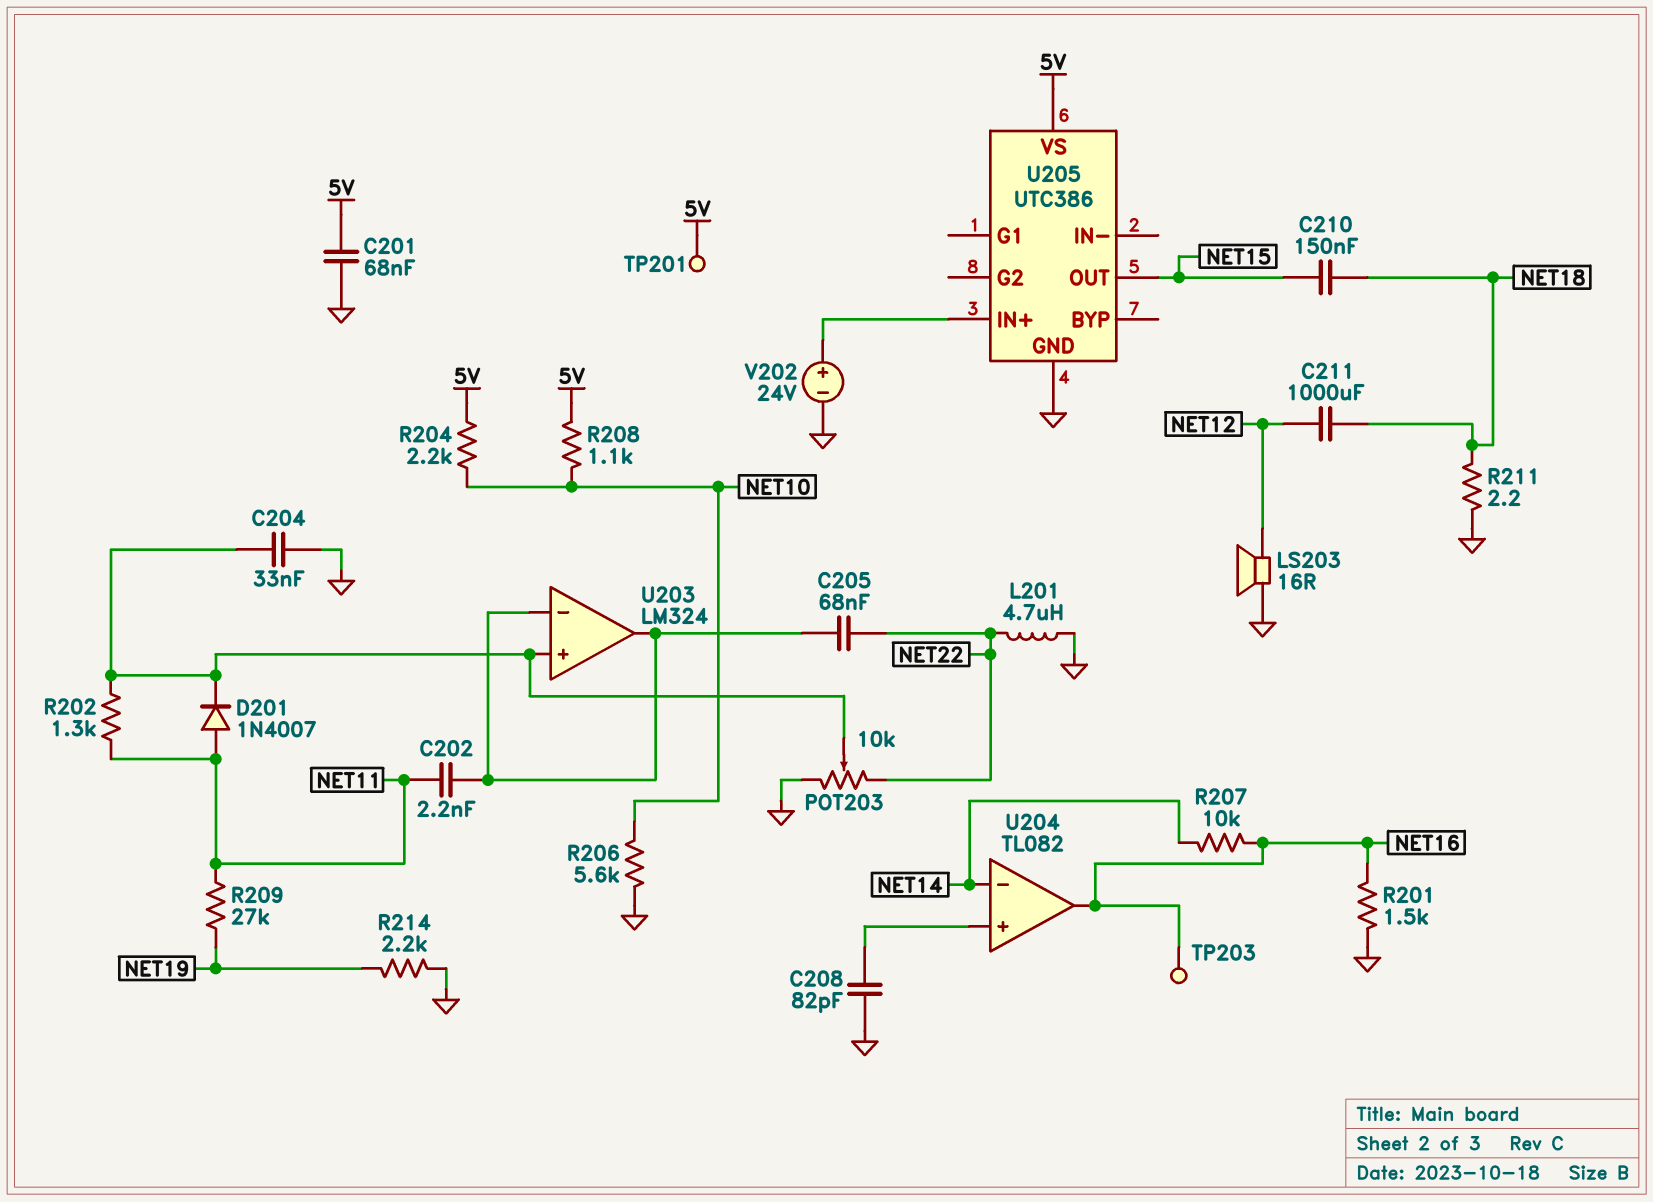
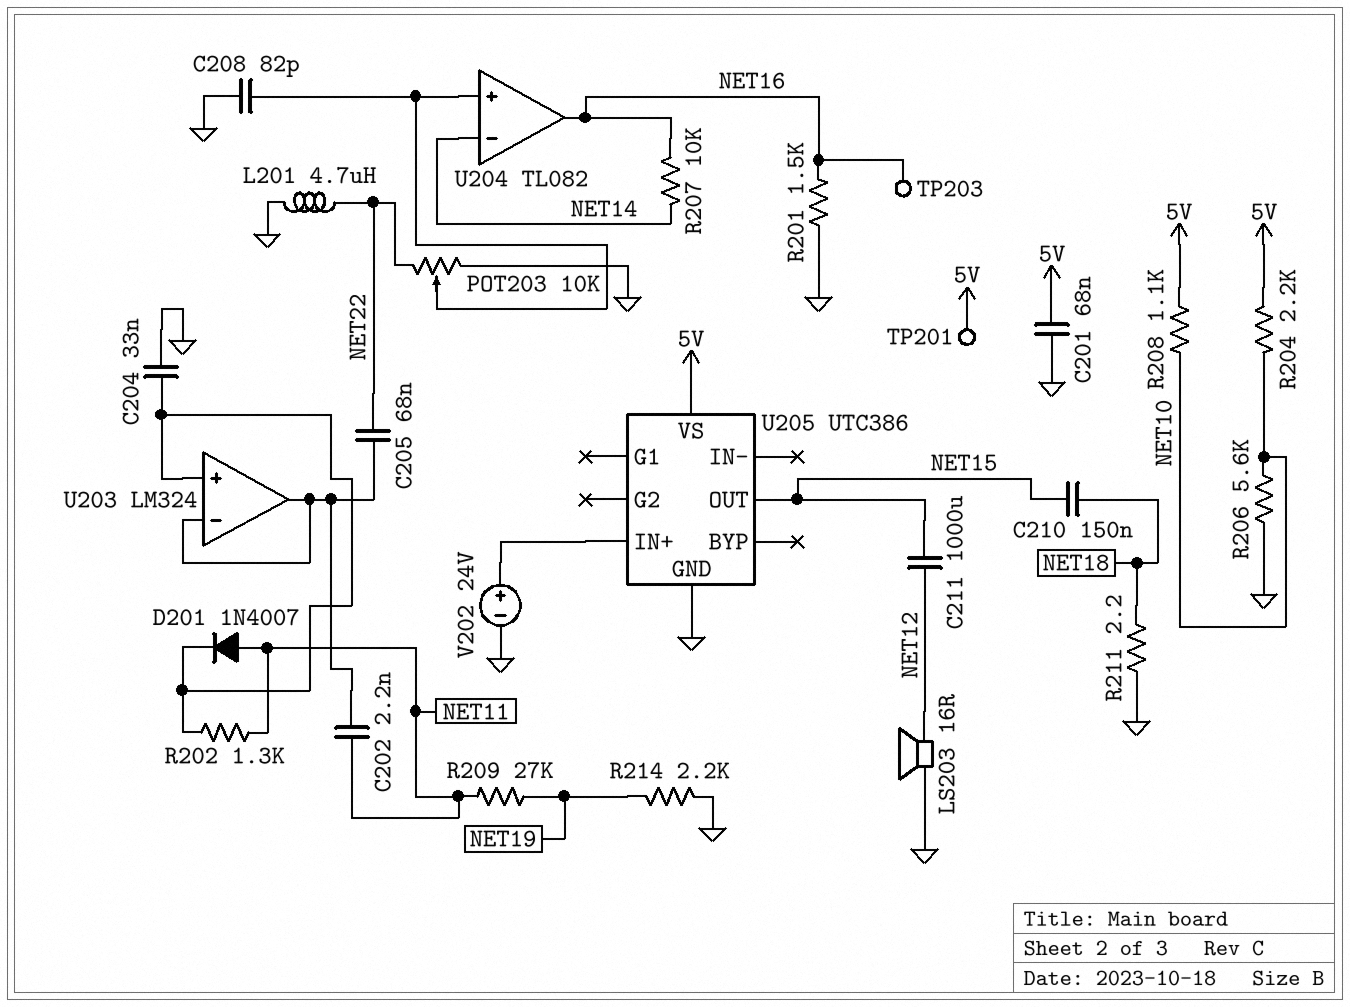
C211: 1000uF (NET12, NET18) -> 1000uF (NET12, NET15)
POT203: 10k (GND, NET22, wiper U203/in+) -> 10k (GND, NET22, wiper U204/in+)

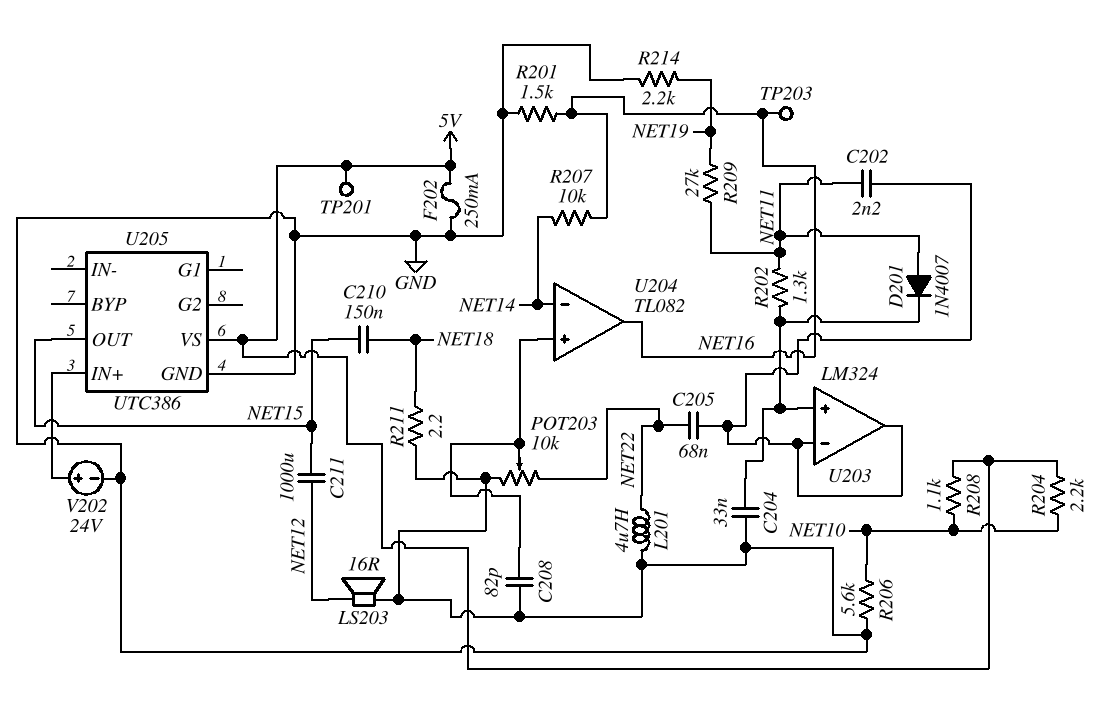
C201: 68nF (5V, GND) -> none
F202: none -> 250mA (5V, GND)

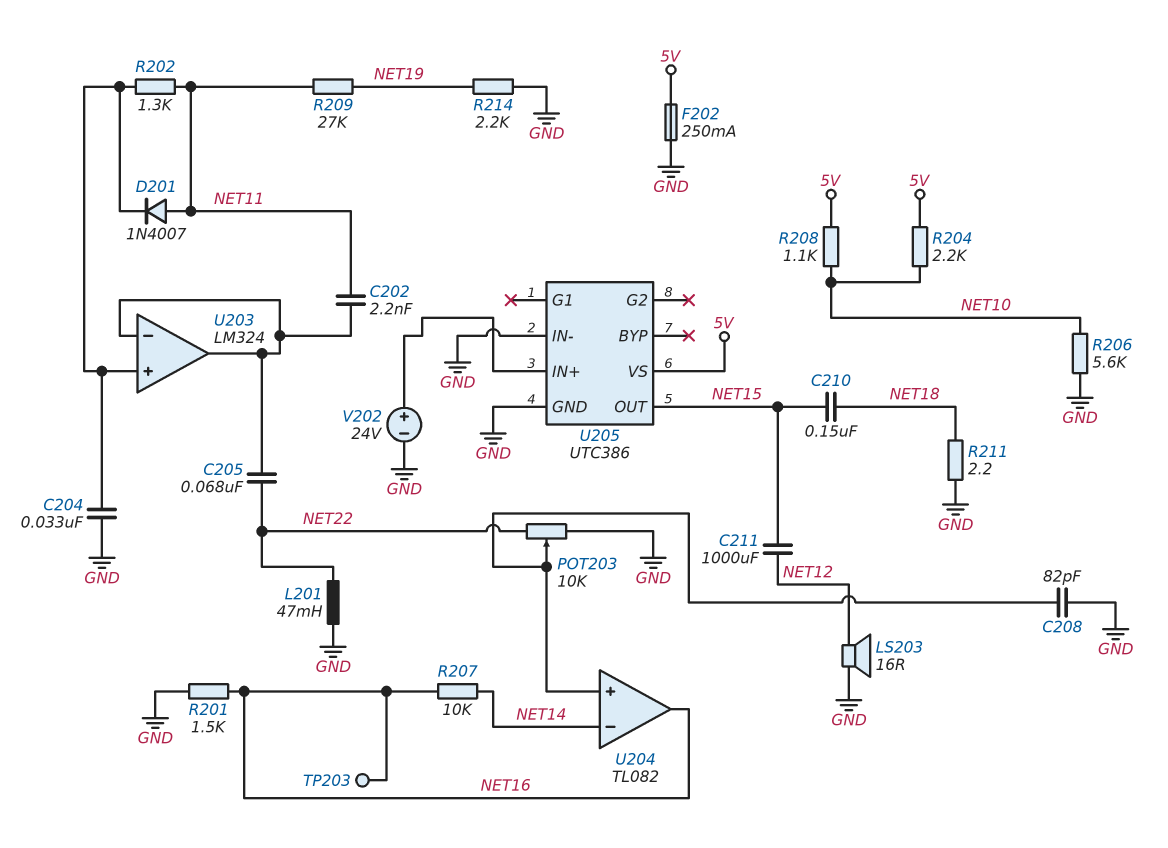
L201: 4.7uH (GND, NET22) -> 47mH (GND, NET22)
TP201: test point (5V) -> none
U205 pin IN-: none -> GND

